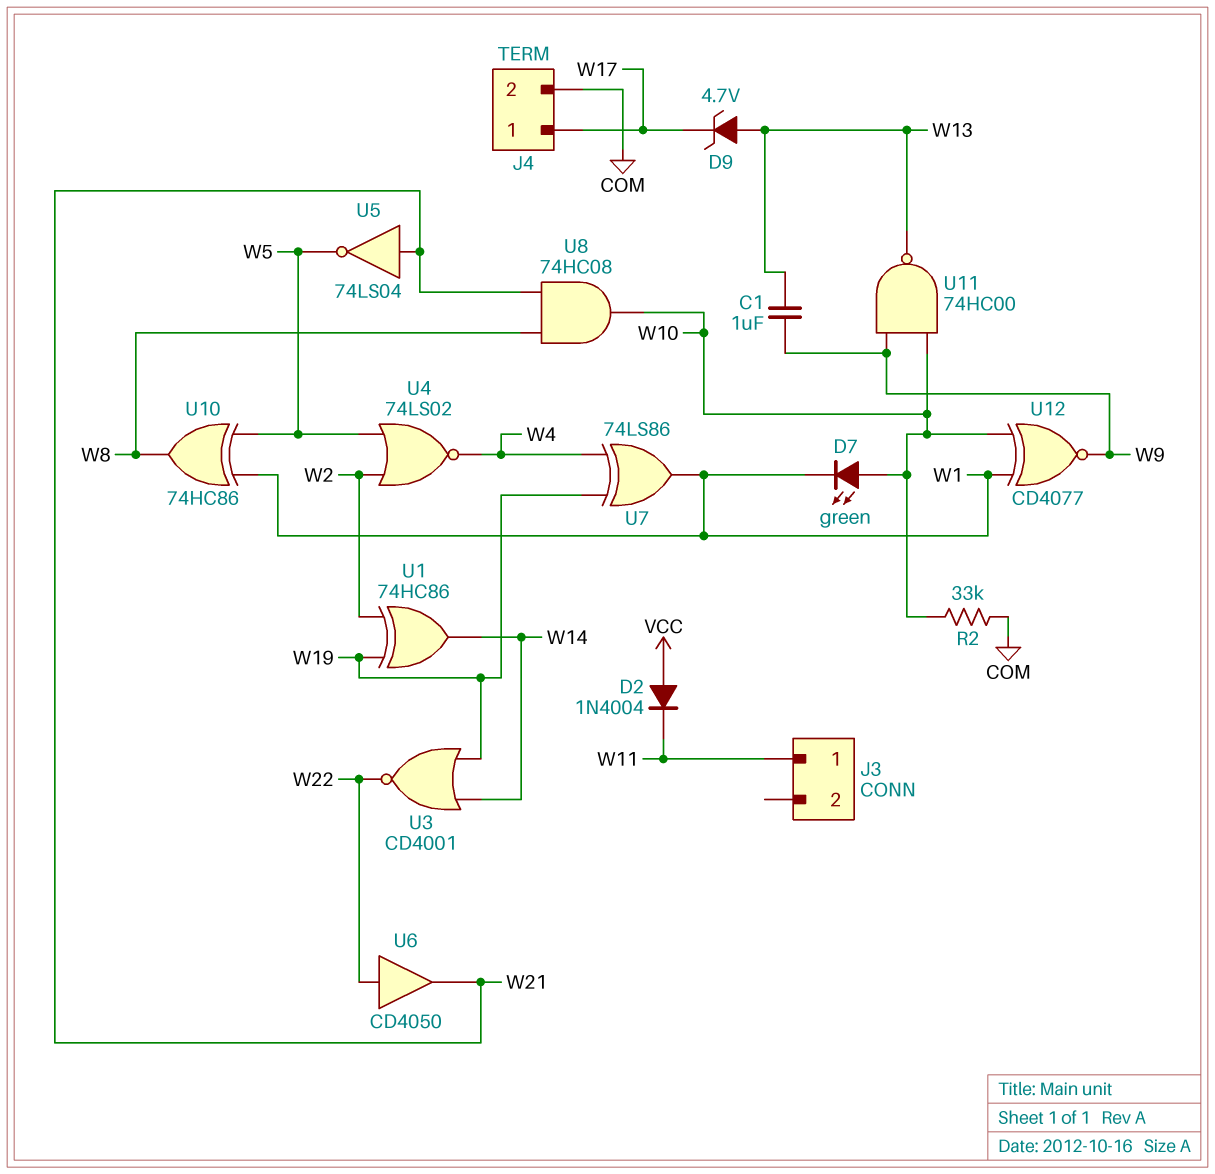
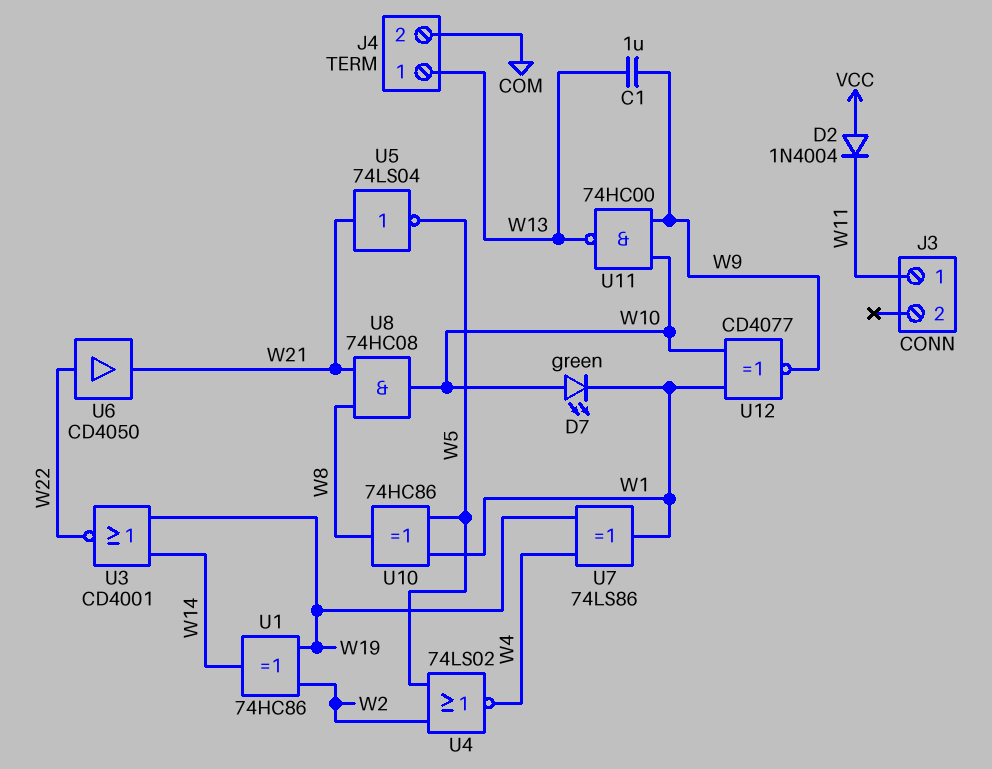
D9: zener 4.7V (A W13, K W17) -> none
J4 pin 1: W17 -> W13
R2: 33k (COM, W10) -> none

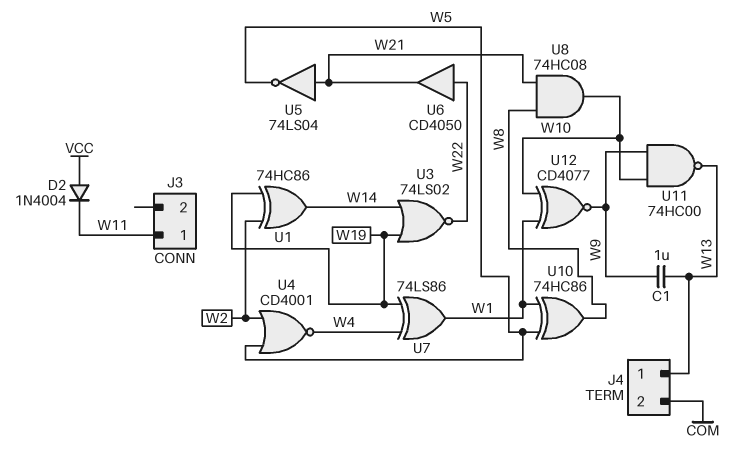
D7: LED green (A W10, K W1) -> none
U3: NOR CD4001 (in W14, in W19, out W22) -> NOR 74LS02 (in W14, in W19, out W22)
U4: NOR 74LS02 (in W2, in W5, out W4) -> NOR CD4001 (in W2, in W5, out W4)

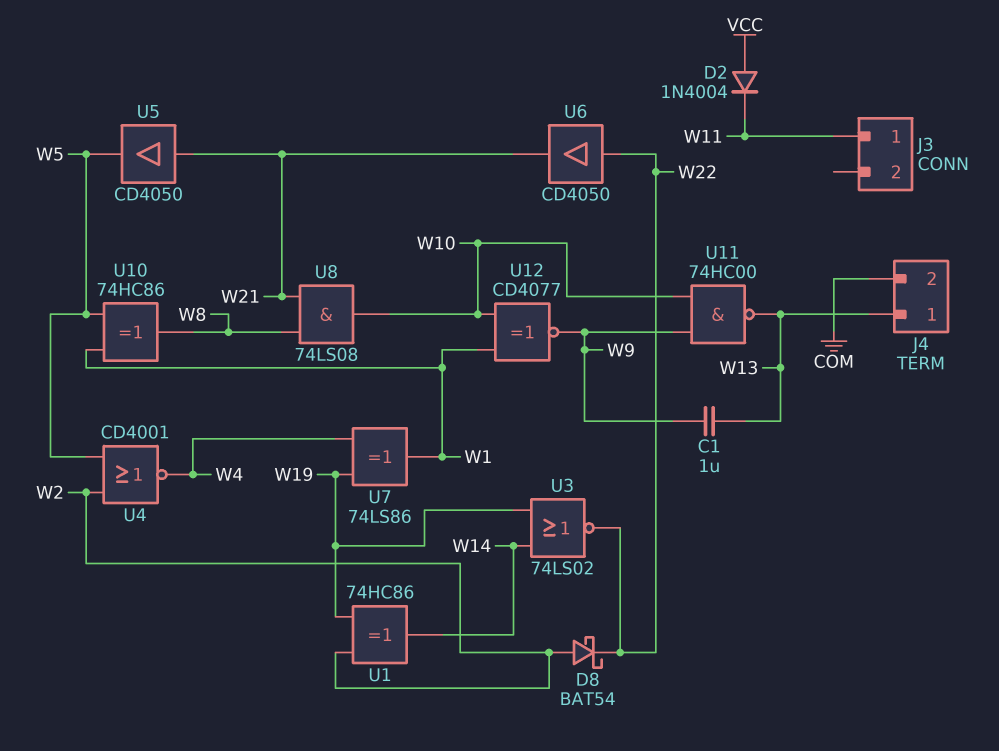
D8: none -> schottky BAT54 (A W2, K W22)
U5: NOT 74LS04 (in W21, out W5) -> buffer CD4050 (in W21, out W5)
U8: AND 74HC08 (in W8, in W21, out W10) -> AND 74LS08 (in W8, in W21, out W10)

